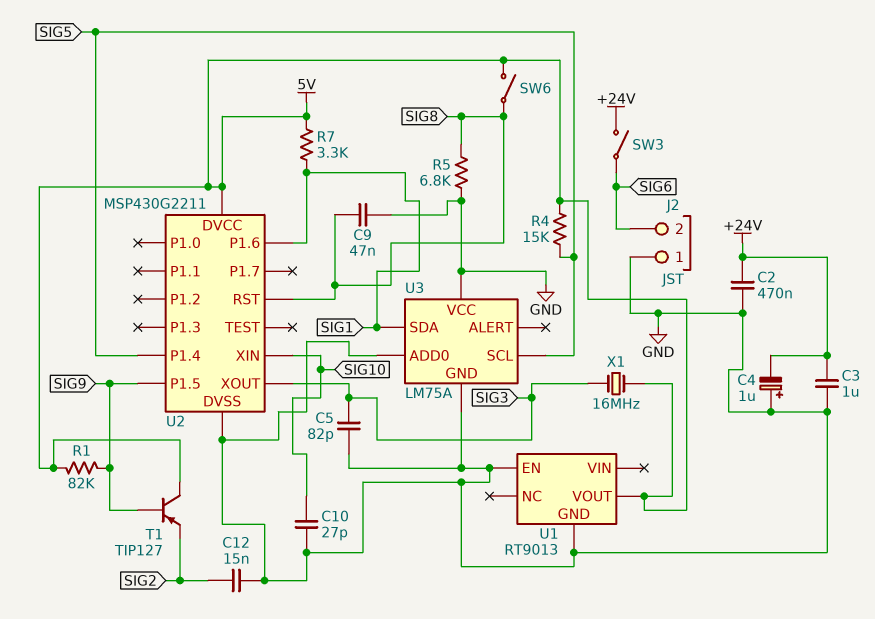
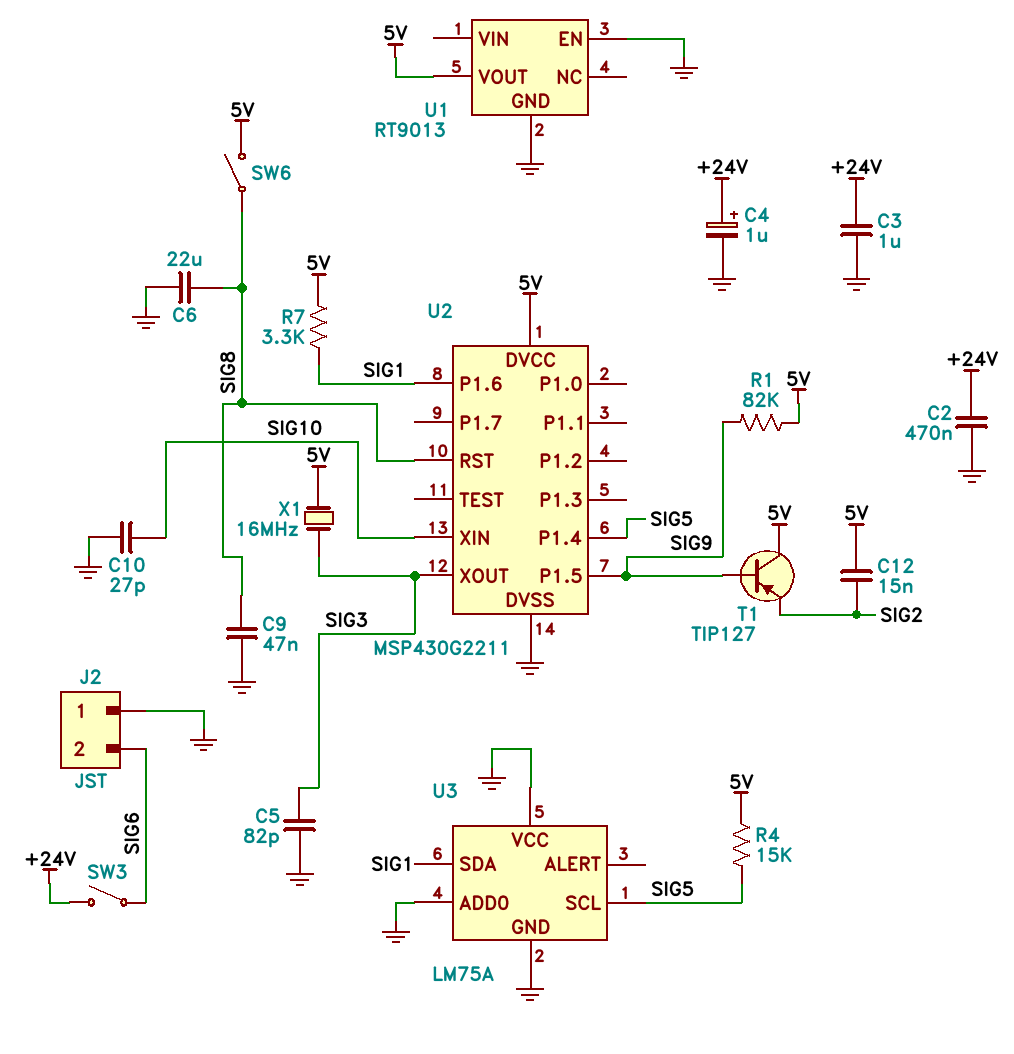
C4: 1uF (plus GND, minus +24V) -> 1uF (plus +24V, minus GND)
C6: none -> 22uF (GND, SIG8)
C12: 15nF (GND, SIG2) -> 15nF (5V, SIG2)
R5: 6.8k (GND, SIG8) -> none

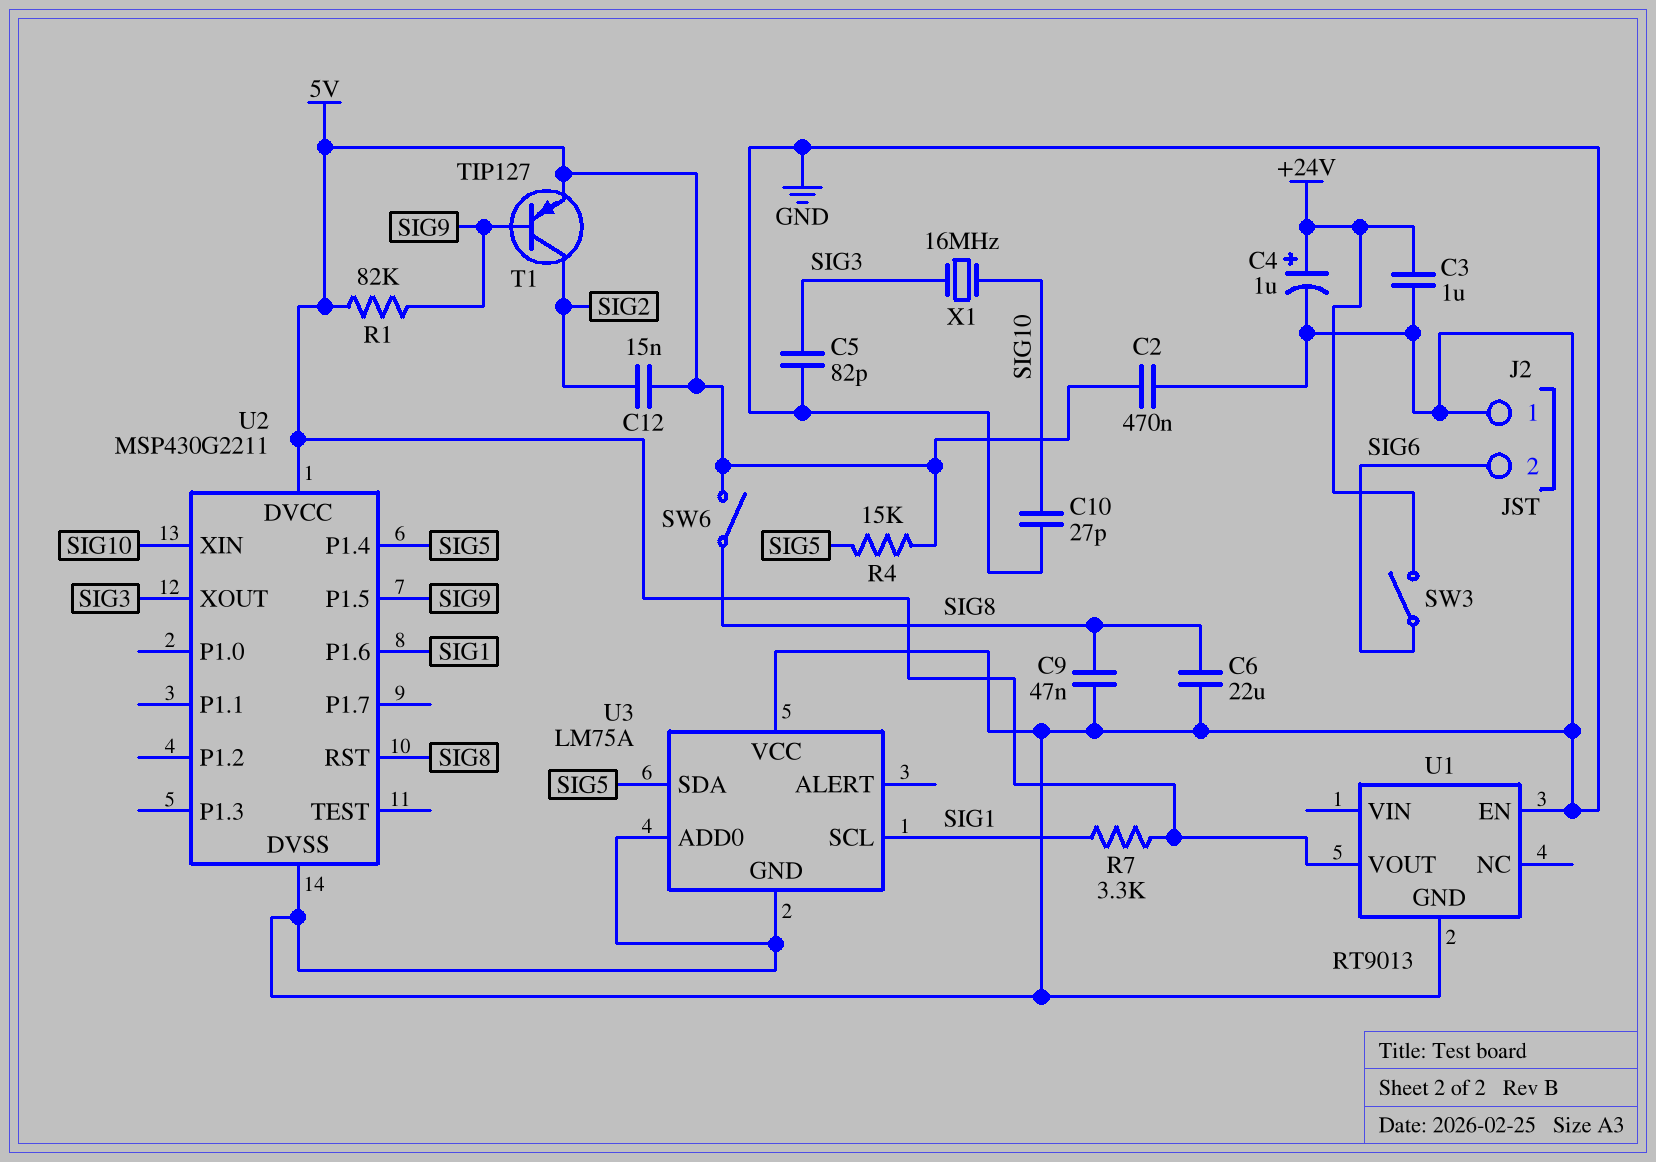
C2: 470nF (+24V, GND) -> 470nF (5V, GND)
T1: PNP TIP127 (B SIG9, C 5V, E SIG2) -> PNP TIP127 (B SIG9, C SIG2, E 5V)
U3 pin SCL: SIG5 -> SIG1
U3 pin SDA: SIG1 -> SIG5
X1: 16MHz (5V, SIG3) -> 16MHz (SIG3, SIG10)

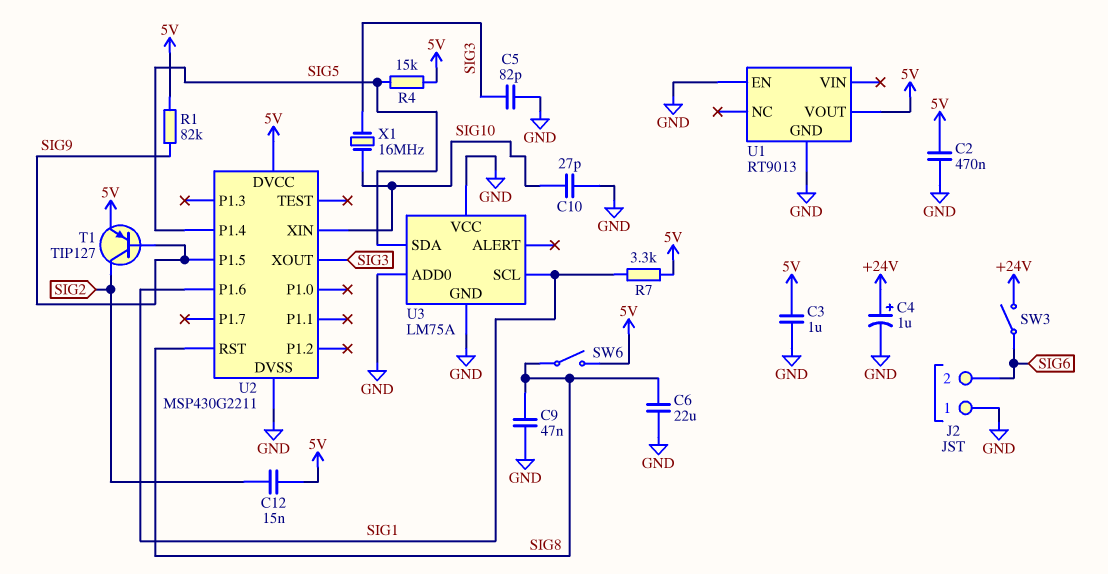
C3: 1uF (+24V, GND) -> 1uF (5V, GND)

